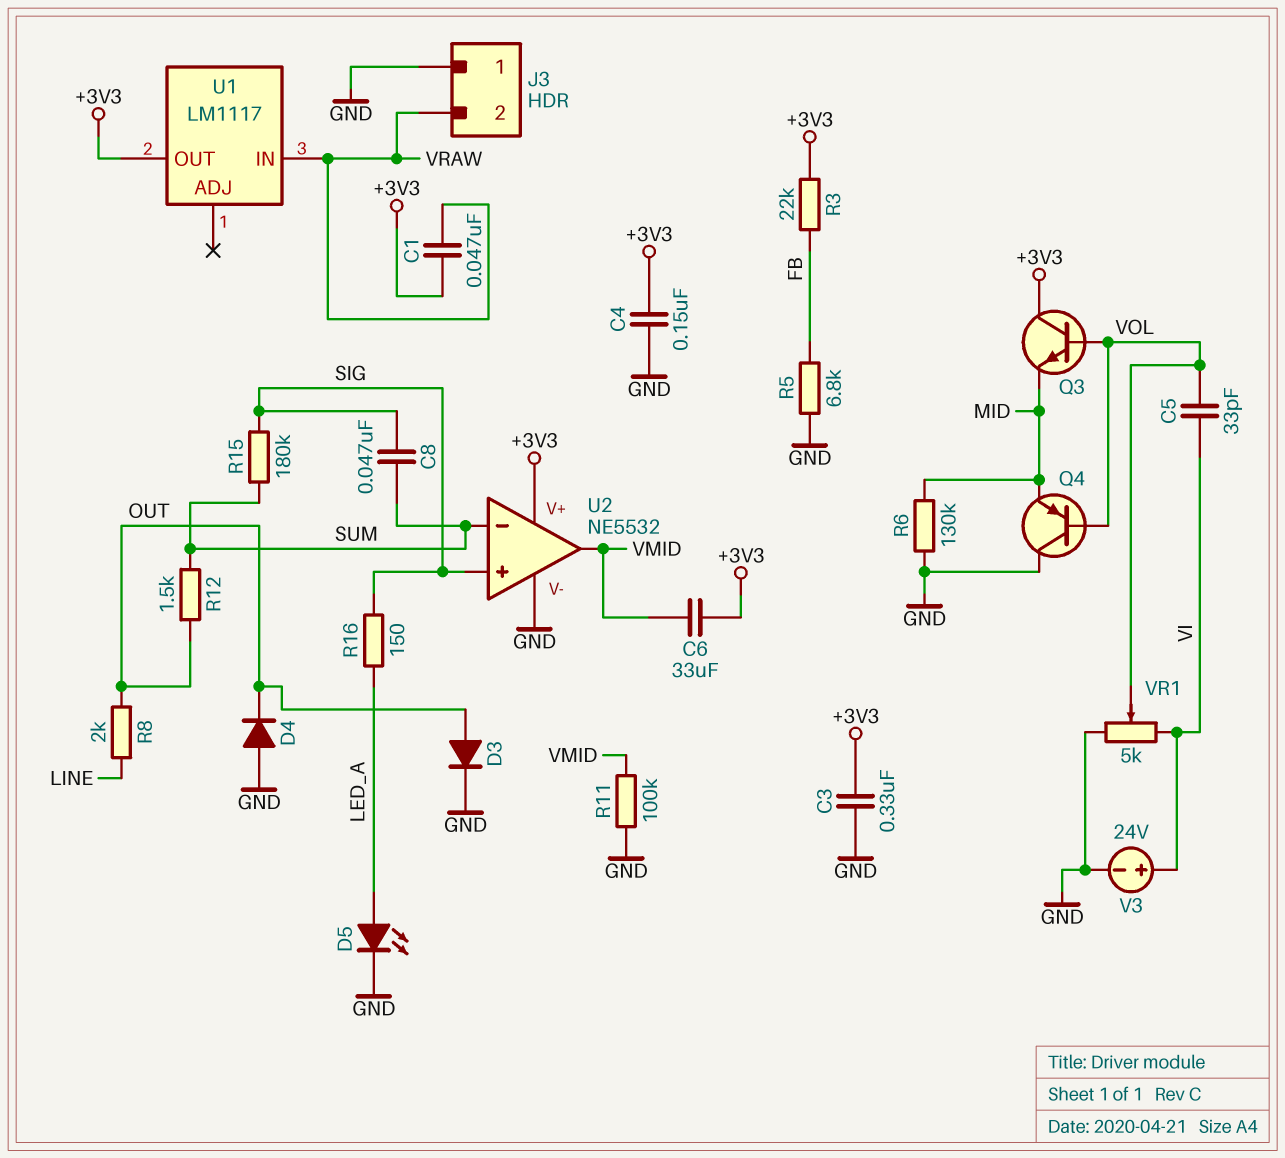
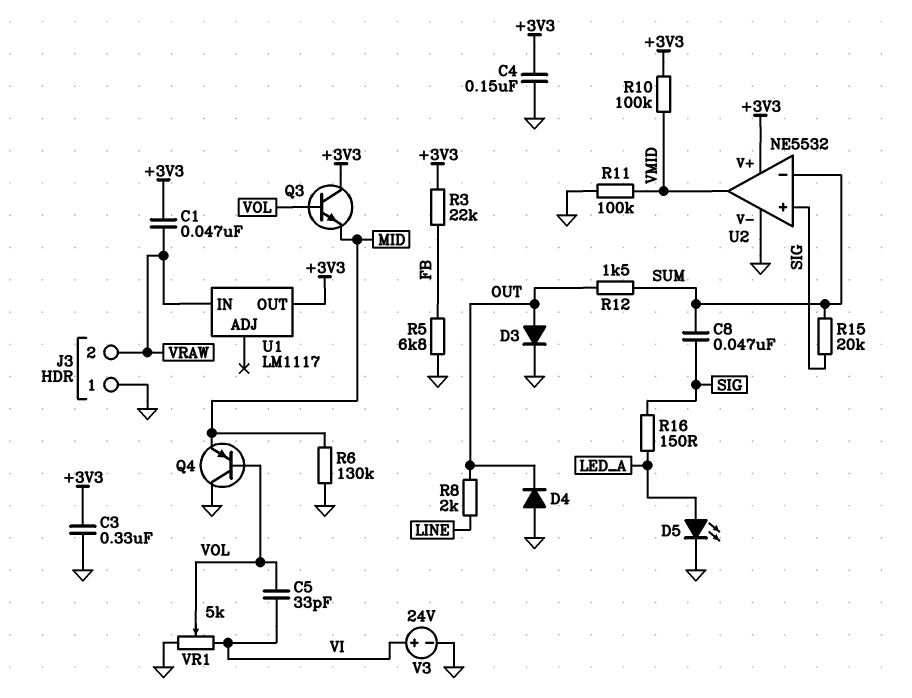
C6: 33uF (+3V3, VMID) -> none
R10: none -> 100k (+3V3, VMID)
R15: 180k (SIG, SUM) -> 20k (SIG, SUM)

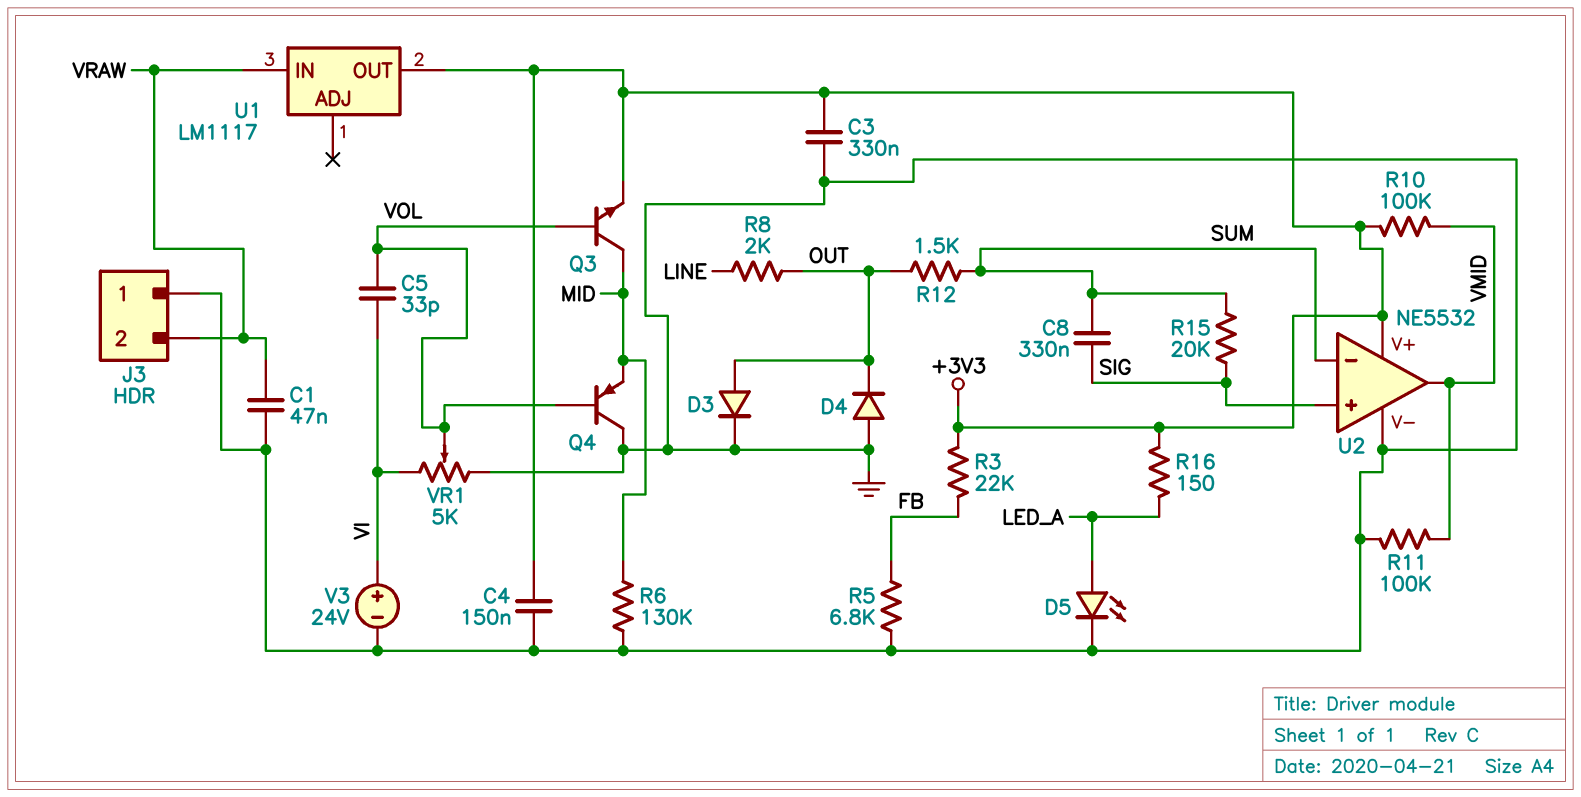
C1: 47nF (+3V3, VRAW) -> 47nF (GND, VRAW)
C8: 47nF (SIG, SUM) -> 330nF (SIG, SUM)
Q3: NPN (B VOL, C +3V3, E MID) -> NPN (B VOL, C MID, E +3V3)
R16: 150 (LED_A, SIG) -> 150 (+3V3, LED_A)

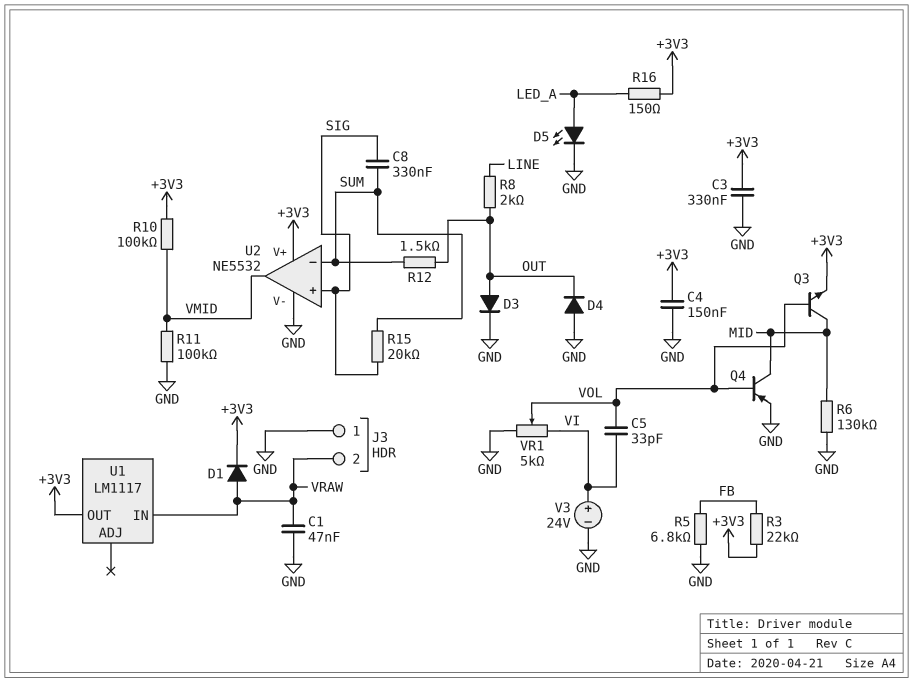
D1: none -> diode (A VRAW, K +3V3)
Q4: PNP (B VOL, C GND, E MID) -> PNP (B VOL, C MID, E GND)

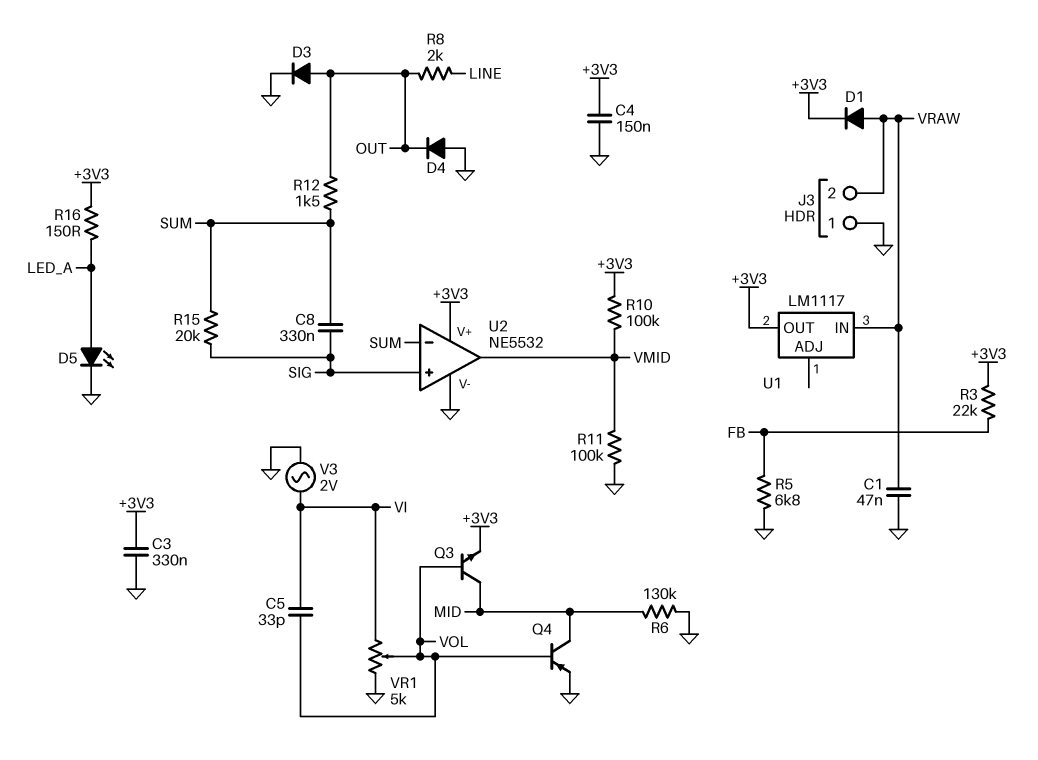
V3: 24V (plus VI, minus GND) -> AC 2V (GND, VI)

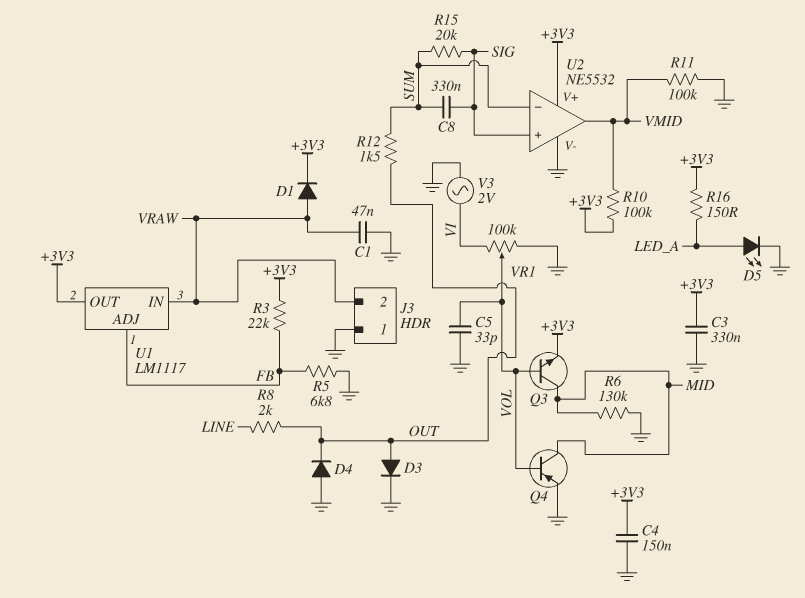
C5: 33pF (VI, VOL) -> 33pF (GND, VOL)
U1 pin ADJ: none -> FB
VR1: 5k (GND, VI, wiper VOL) -> 100k (GND, VI, wiper VOL)

